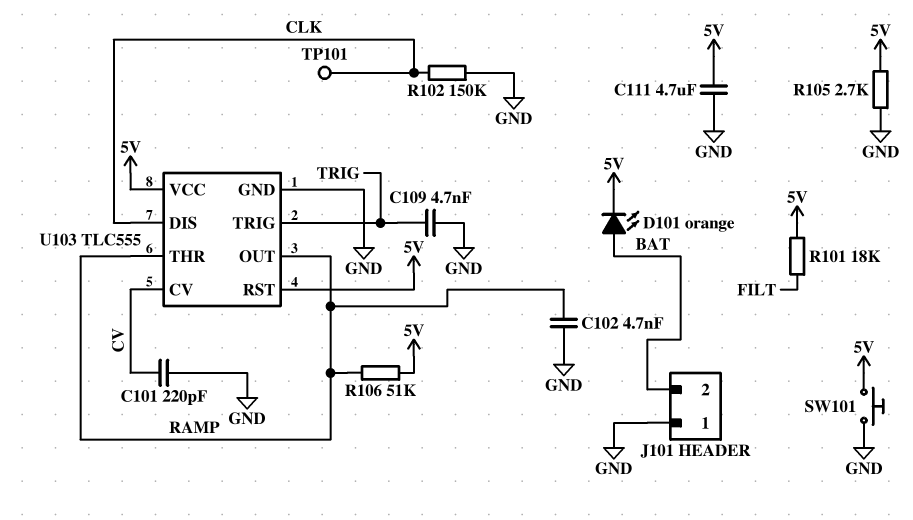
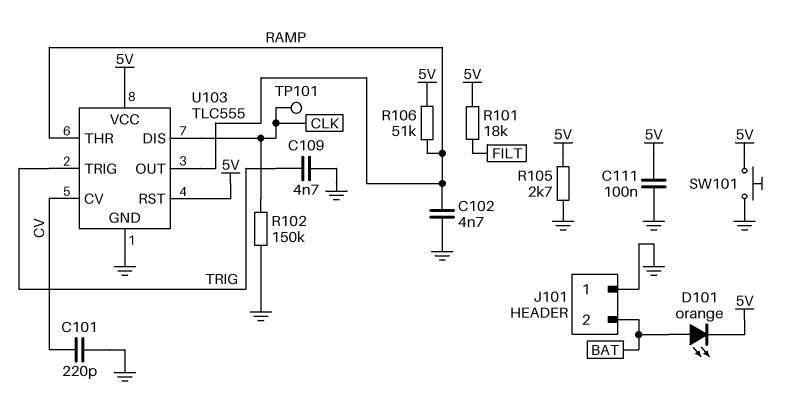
C111: 4.7uF (5V, GND) -> 100nF (5V, GND)

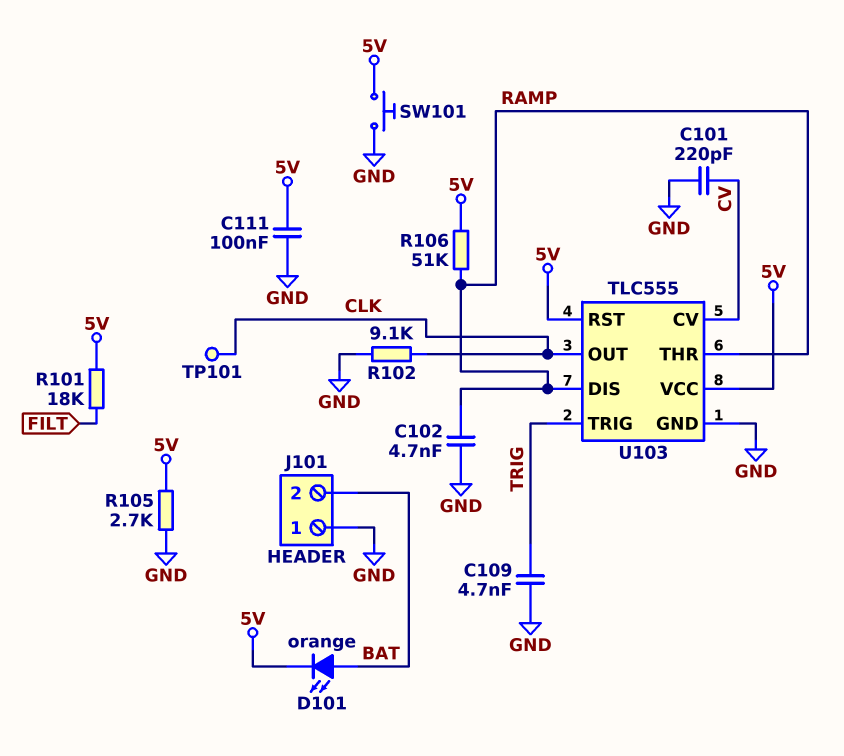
R102: 150k (CLK, GND) -> 9.1k (CLK, GND)
U103 pin DIS: CLK -> RAMP
U103 pin OUT: RAMP -> CLK

